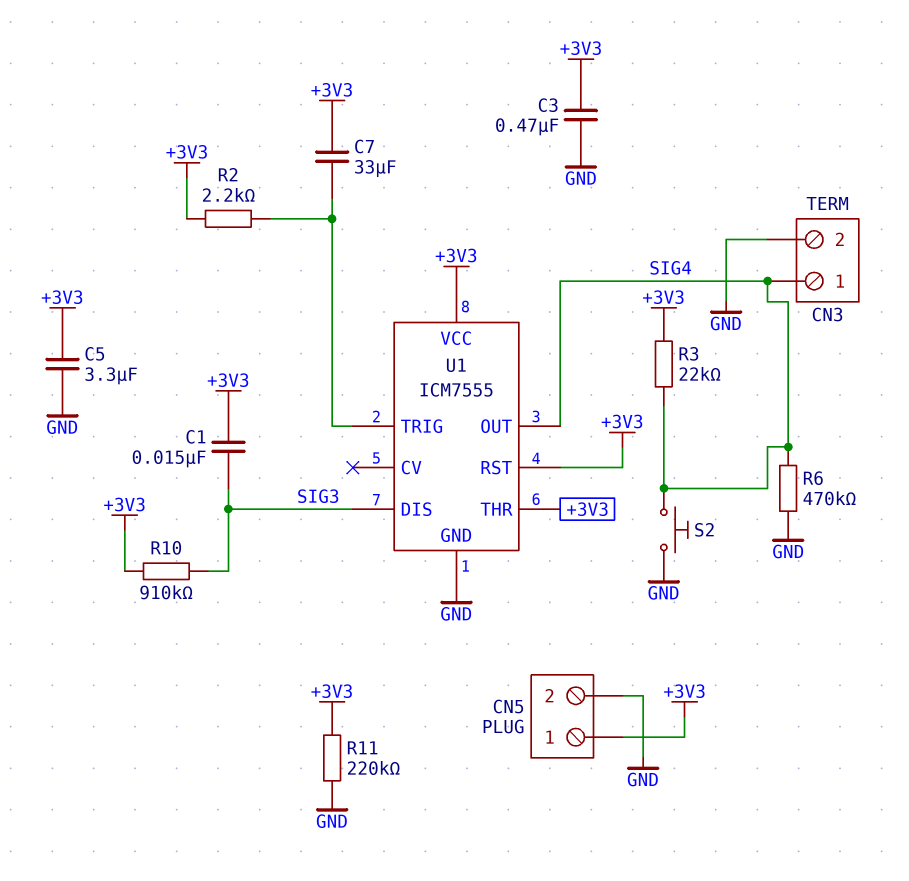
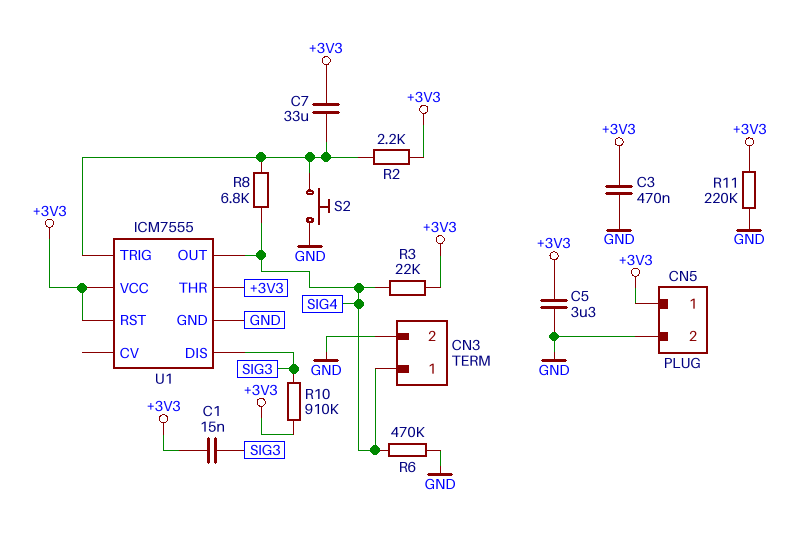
R8: none -> 6.8k (SIG4, U1/TRIG)
S2: button (GND, SIG4) -> button (GND, U1/TRIG)

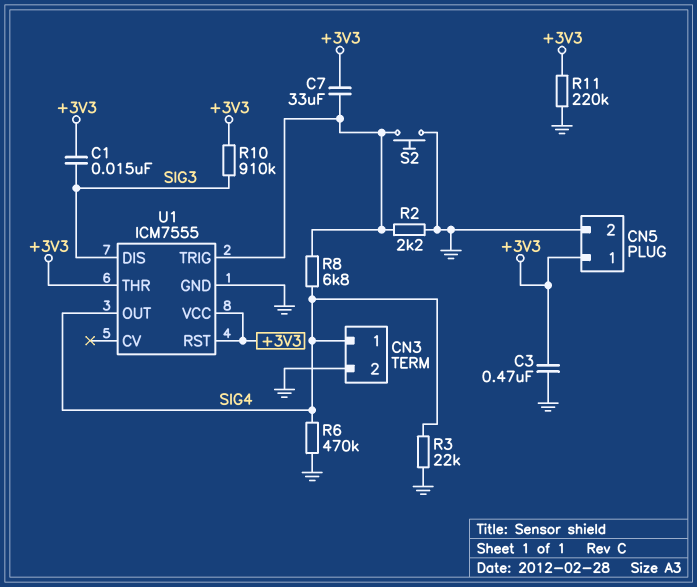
C5: 3.3uF (+3V3, GND) -> none
R2: 2.2k (+3V3, U1/TRIG) -> 2.2k (GND, U1/TRIG)
R3: 22k (+3V3, SIG4) -> 22k (GND, SIG4)

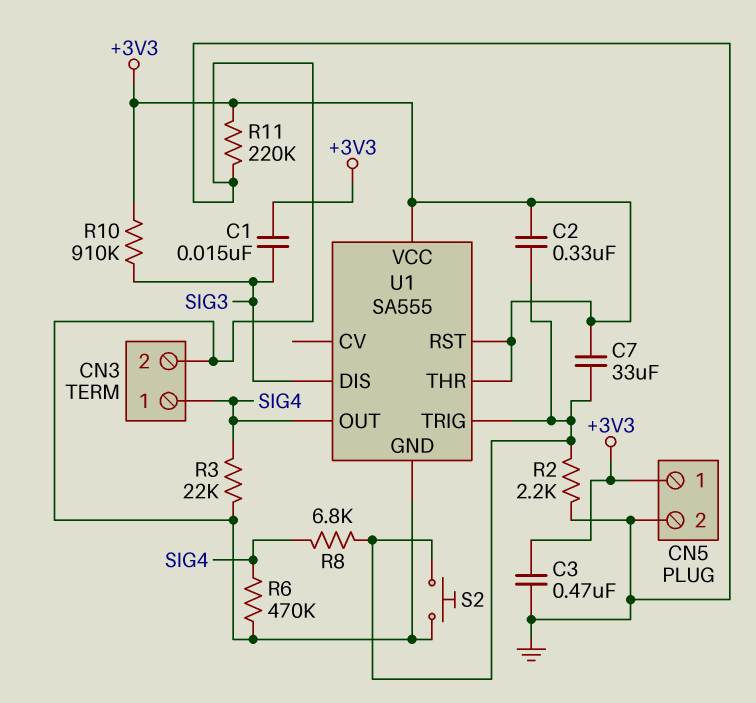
C2: none -> 330nF (+3V3, U1/TRIG)
U1: ICM7555 -> SA555

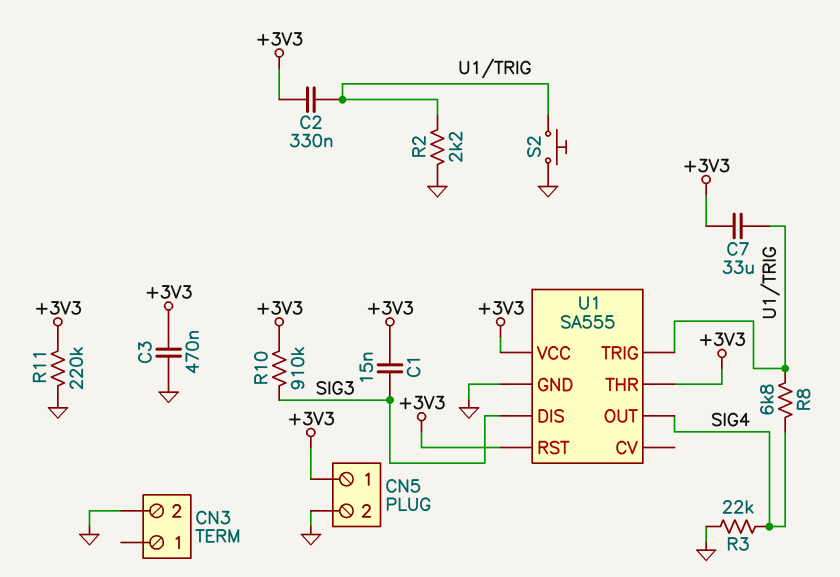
CN3 pin 1: SIG4 -> none
R6: 470k (GND, SIG4) -> none

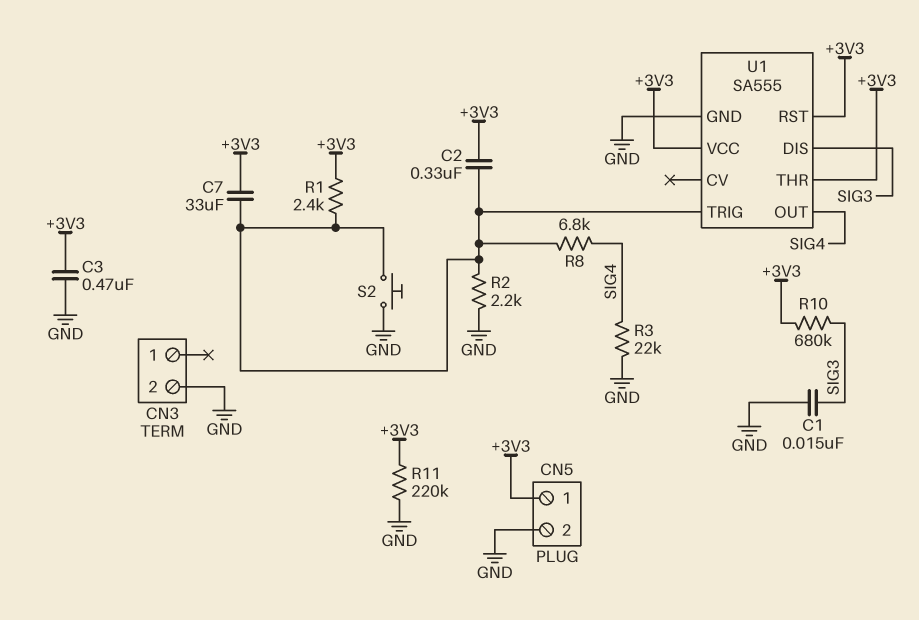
C1: 15nF (+3V3, SIG3) -> 15nF (GND, SIG3)
R1: none -> 2.4k (+3V3, U1/TRIG)
R10: 910k (+3V3, SIG3) -> 680k (+3V3, SIG3)

